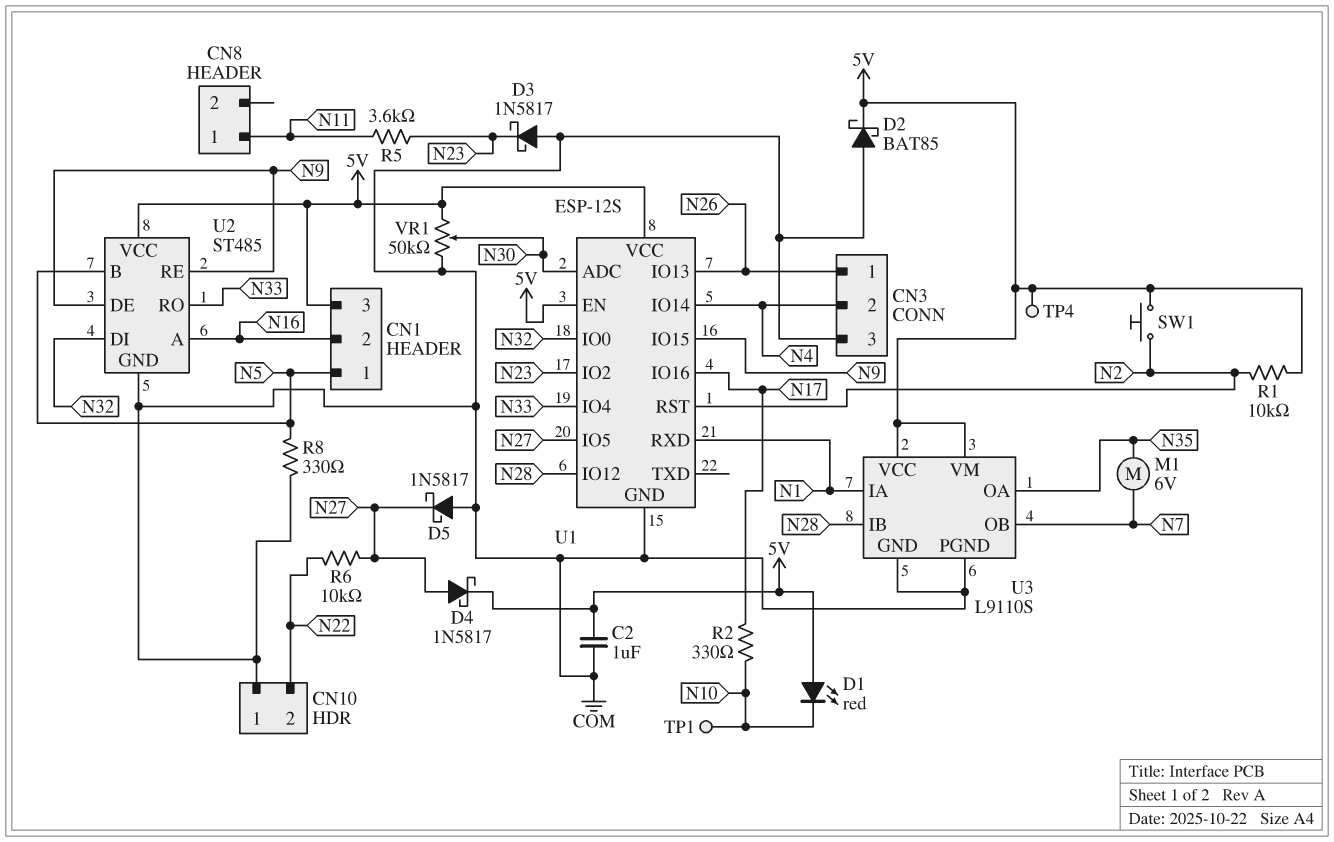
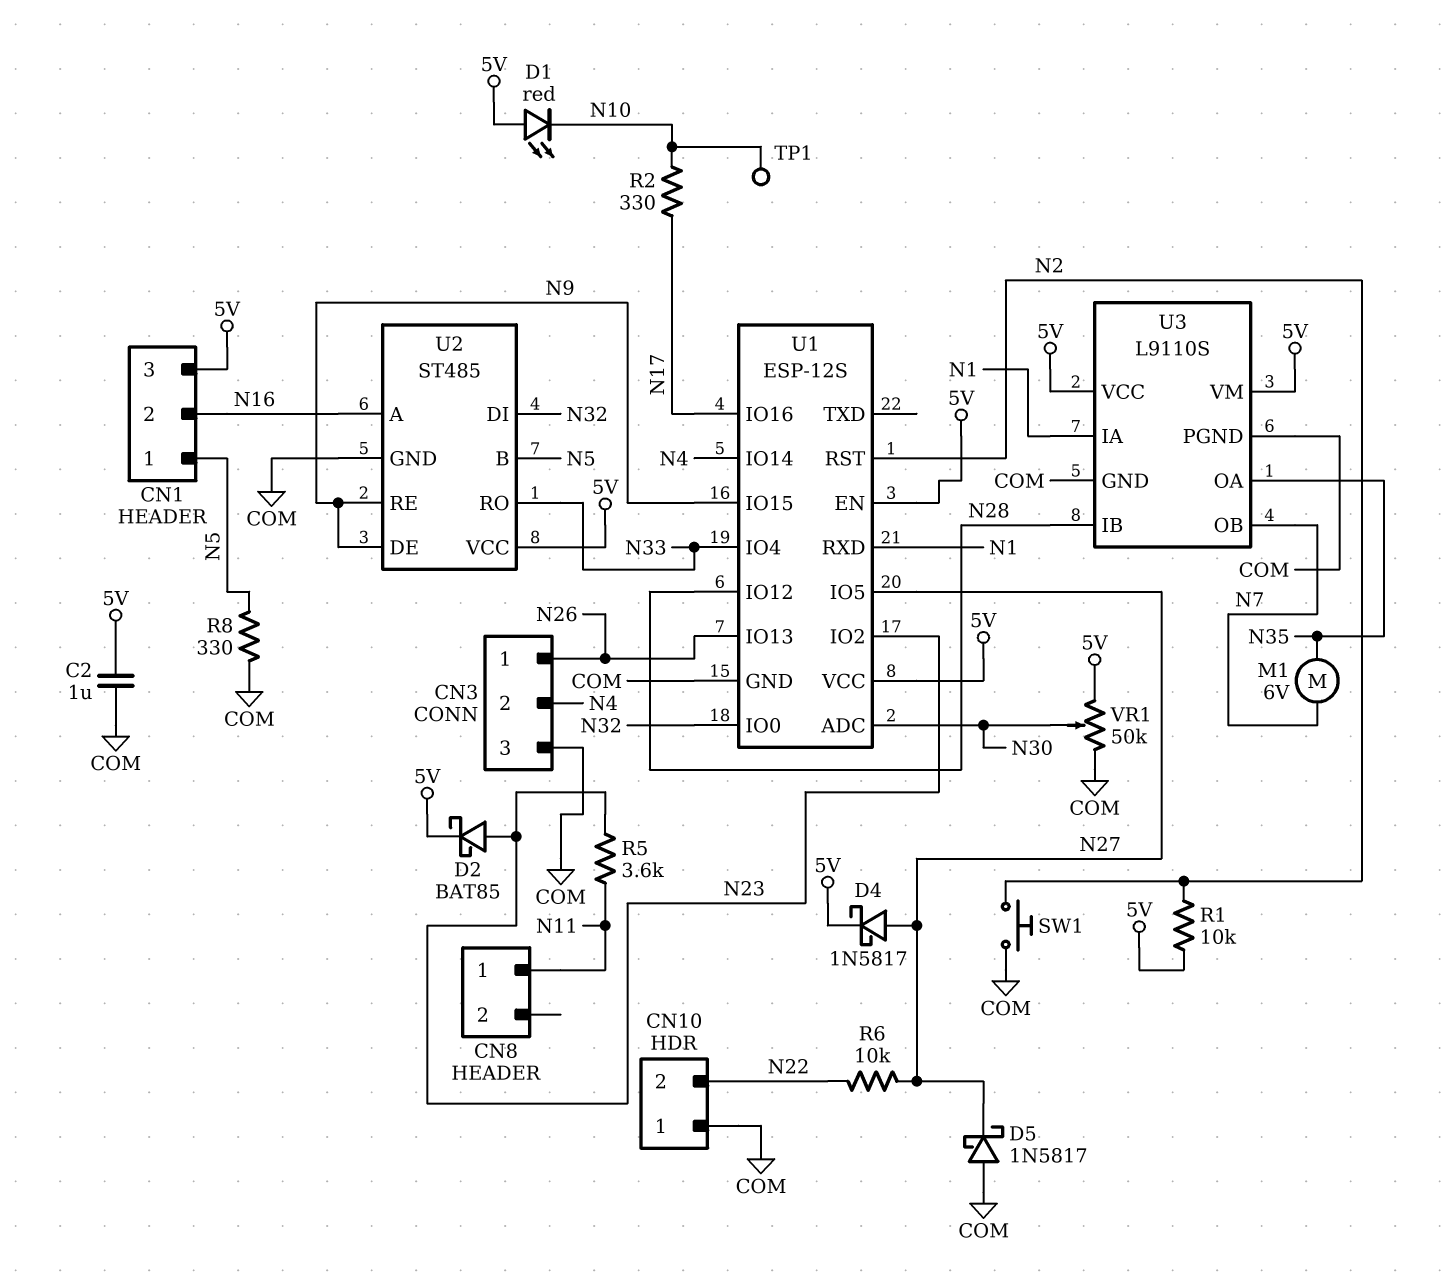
D2: schottky BAT85 (A COM, K 5V) -> schottky BAT85 (A N23, K 5V)
D3: schottky 1N5817 (A COM, K N23) -> none
SW1: button (5V, N2) -> button (COM, N2)
TP4: test point (5V) -> none

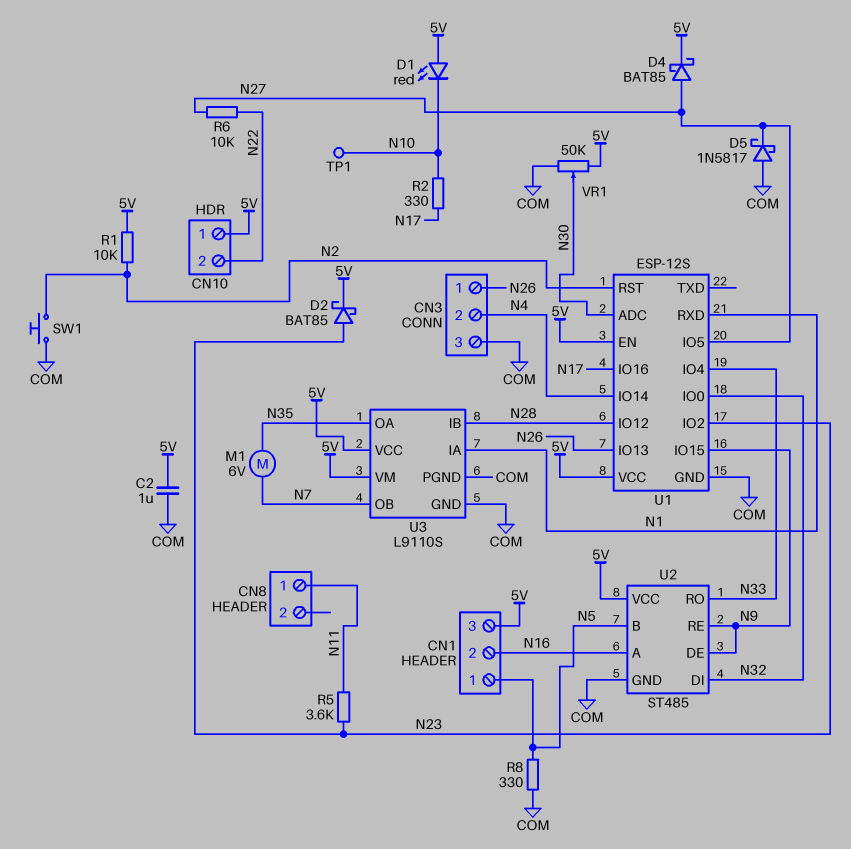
CN10 pin 1: COM -> 5V
D4: schottky 1N5817 (A N27, K 5V) -> schottky BAT85 (A N27, K 5V)

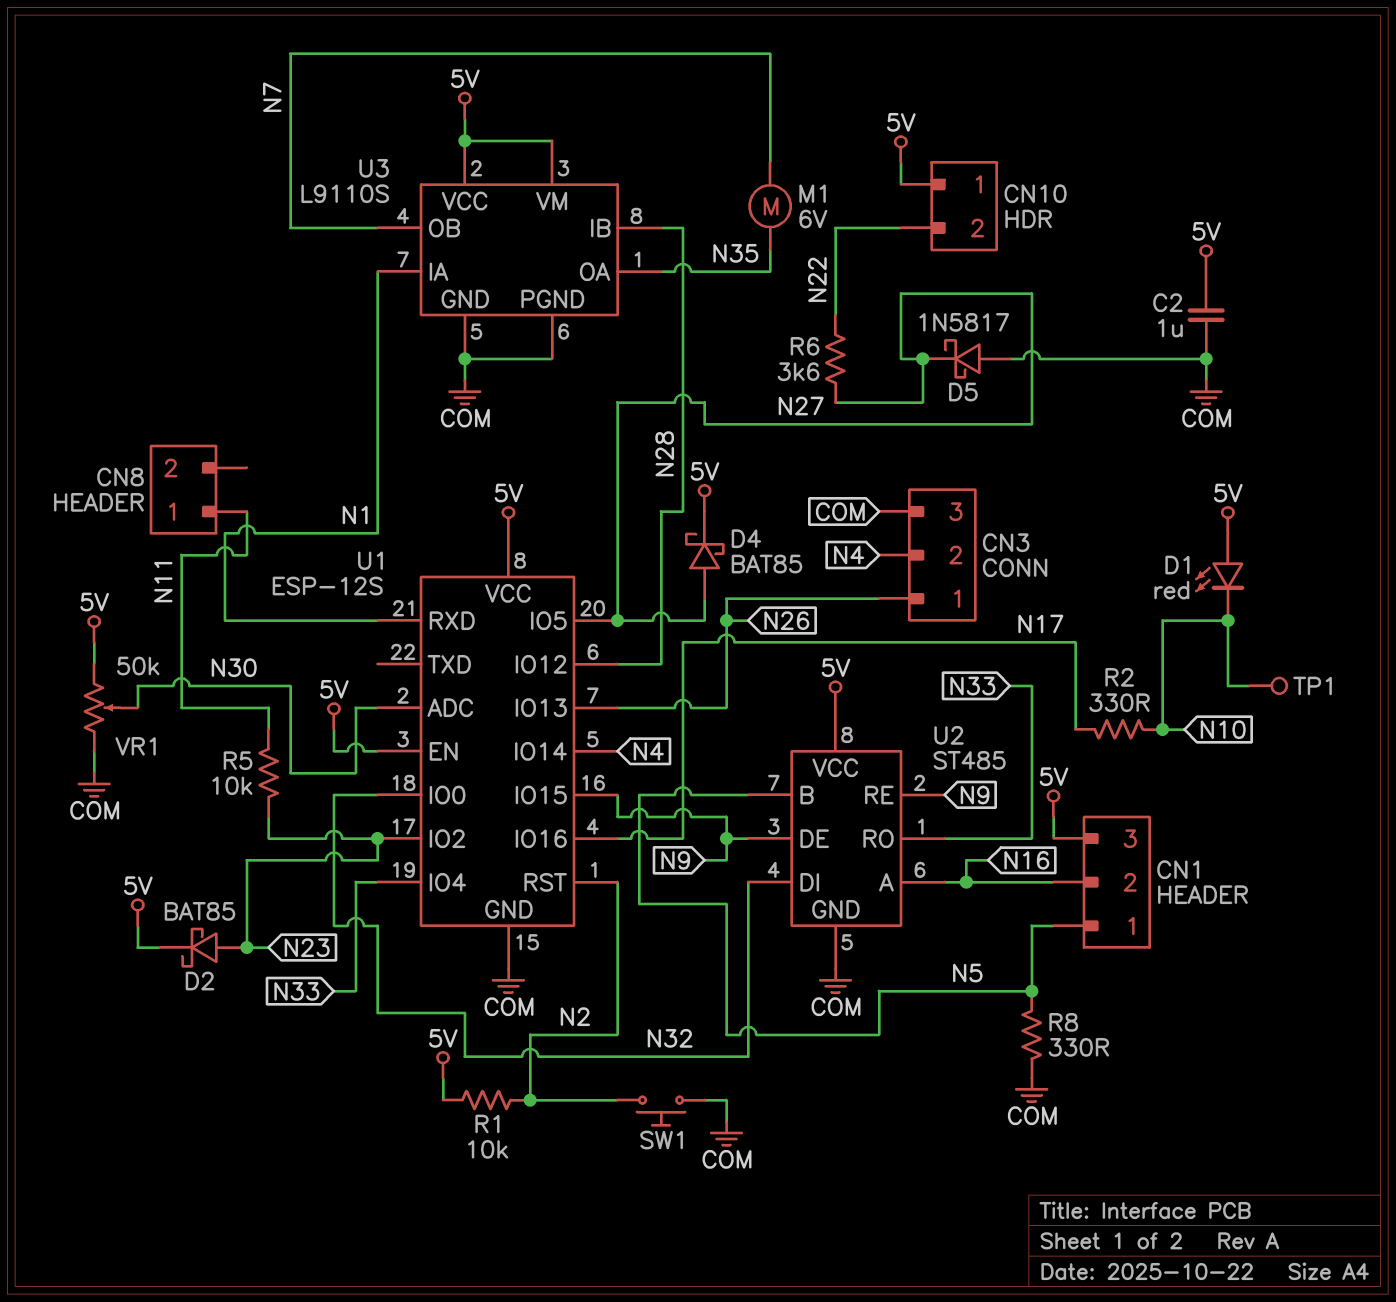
R5: 3.6k (N11, N23) -> 10k (N11, N23)
R6: 10k (N22, N27) -> 3.6k (N22, N27)

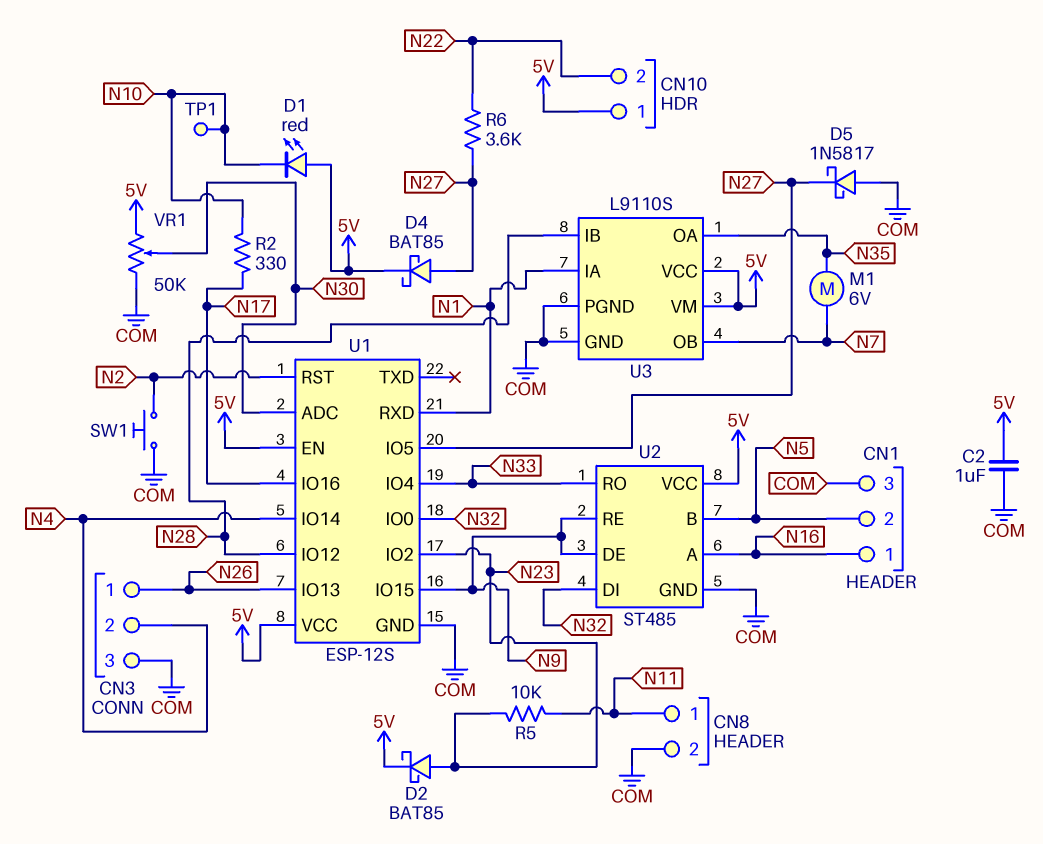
CN1 pin 1: N5 -> N16
CN1 pin 2: N16 -> N5
CN1 pin 3: 5V -> COM
CN8 pin 2: none -> COM
R1: 10k (5V, N2) -> none
R8: 330 (COM, N5) -> none

